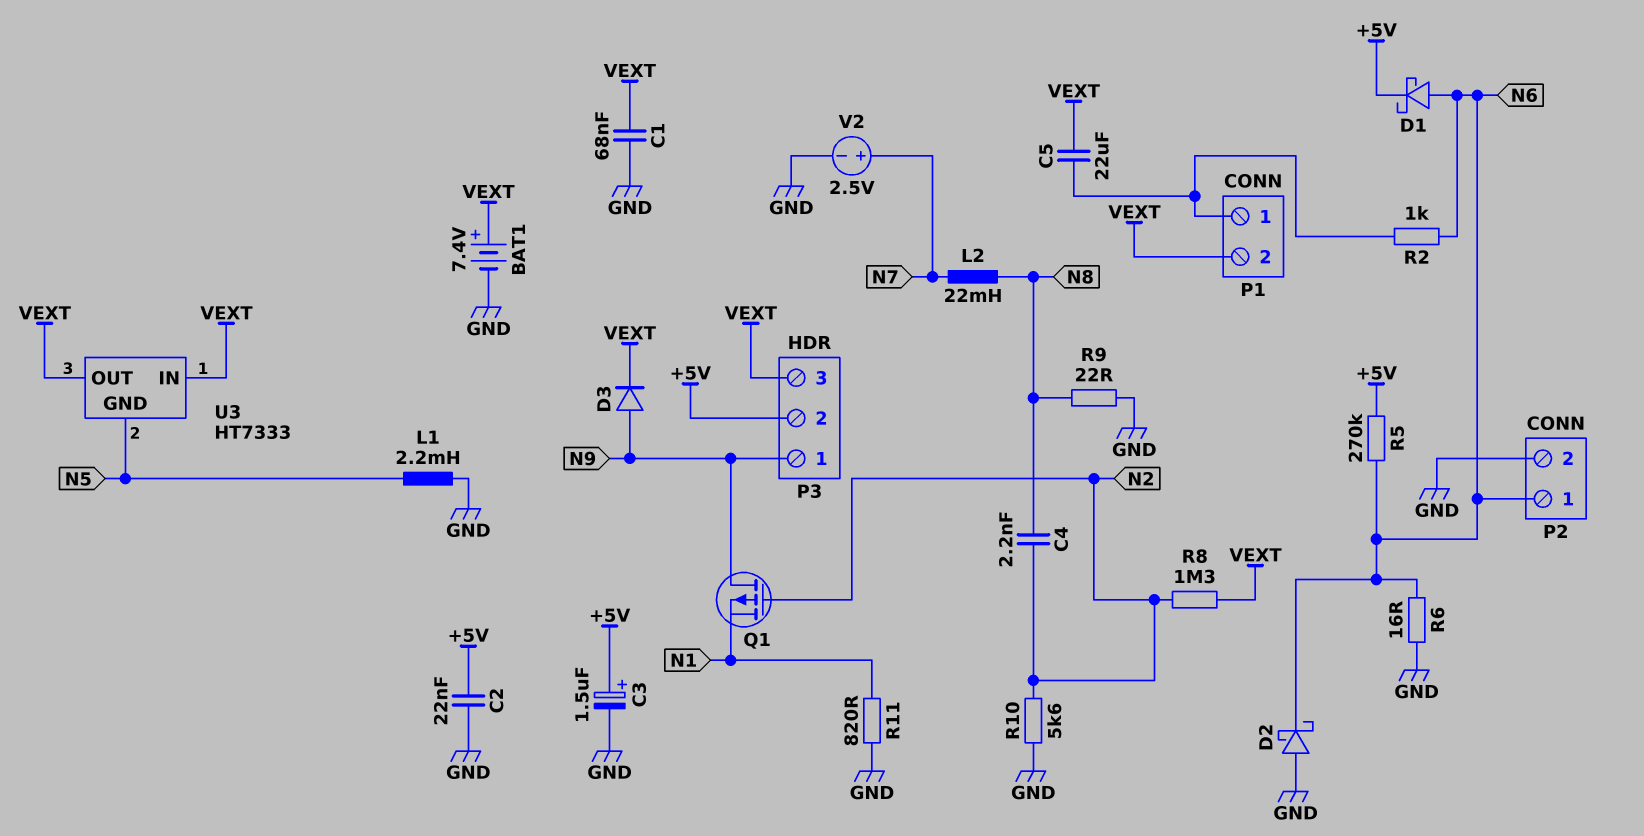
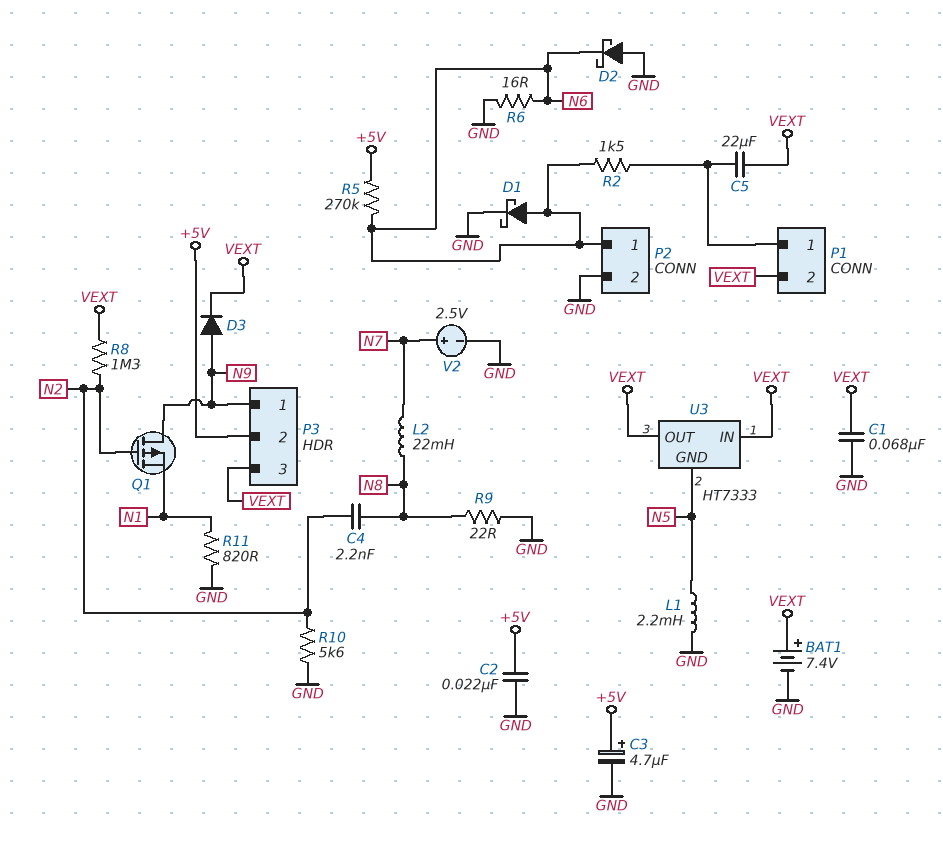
C3: 1.5uF (plus +5V, minus GND) -> 4.7uF (plus +5V, minus GND)
D1: schottky (A N6, K +5V) -> schottky (A N6, K GND)
R2: 1k (N6, P1/1) -> 1.5k (N6, P1/1)

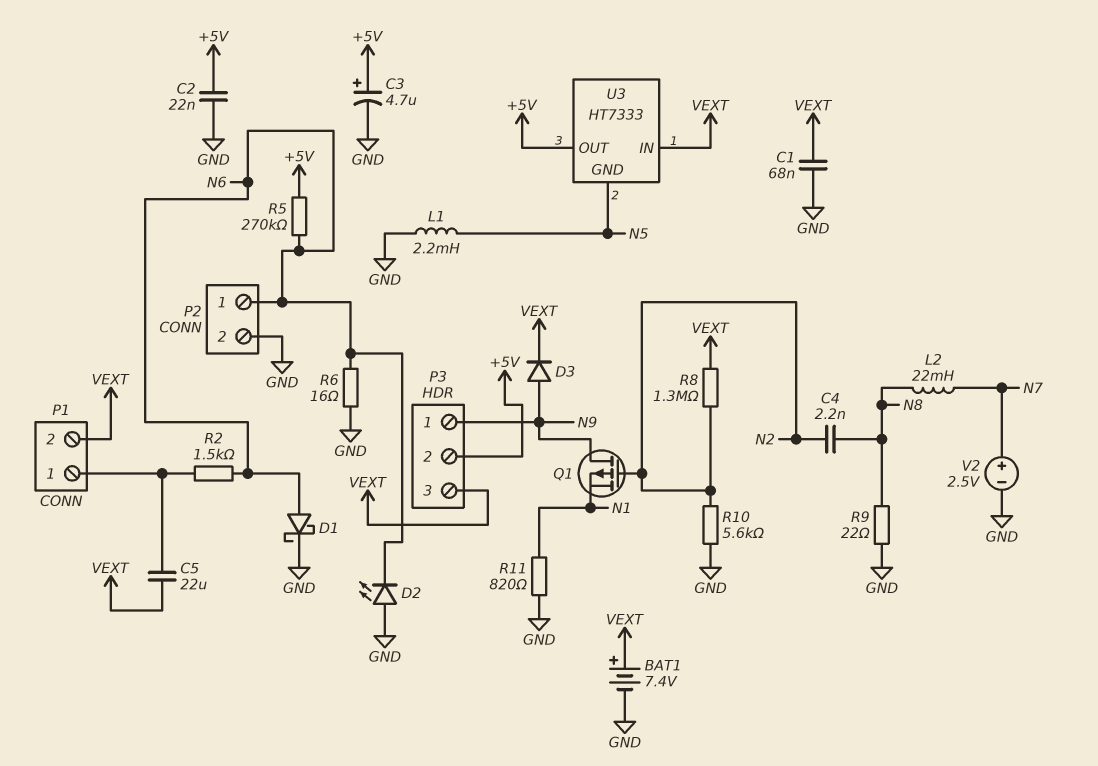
D2: schottky (A GND, K N6) -> LED (A GND, K N6)
U3 pin OUT: VEXT -> +5V

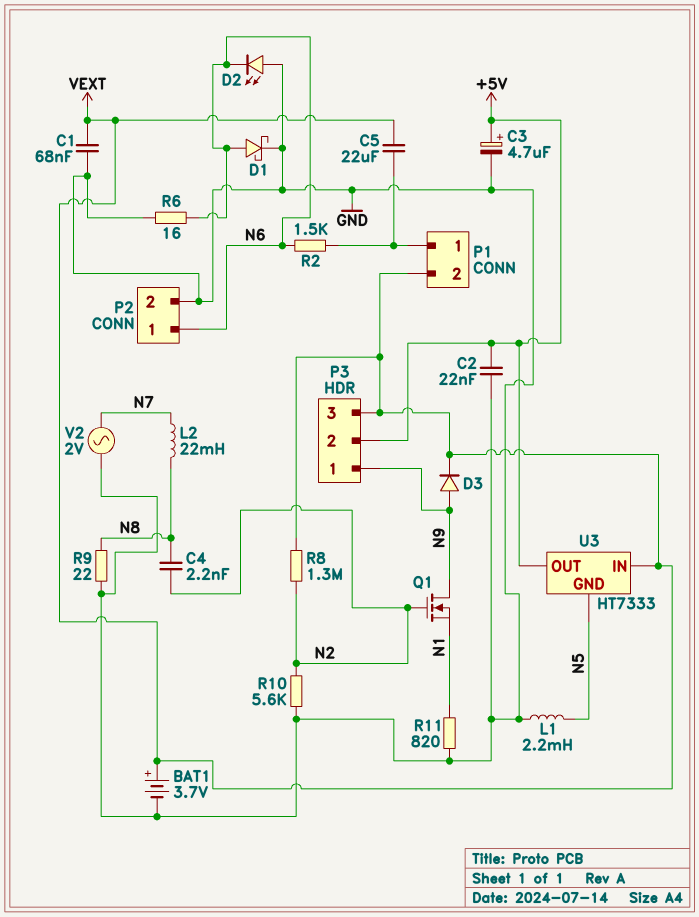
BAT1: 7.4V (plus VEXT, minus GND) -> 3.7V (plus VEXT, minus GND)
Q1: PMOS (G N2, D N9, S N1) -> NMOS (G N2, D N9, S N1)
R5: 270k (+5V, N6) -> none
V2: 2.5V (plus N7, minus GND) -> AC 2V (GND, N7)

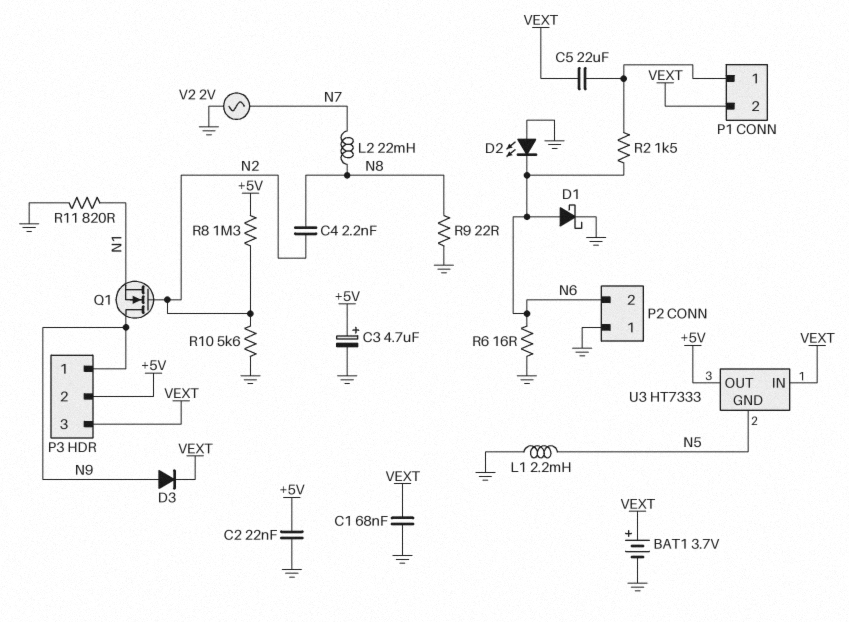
P2 pin 1: N6 -> GND
P2 pin 2: GND -> N6
R8: 1.3M (N2, VEXT) -> 1.3M (+5V, N2)

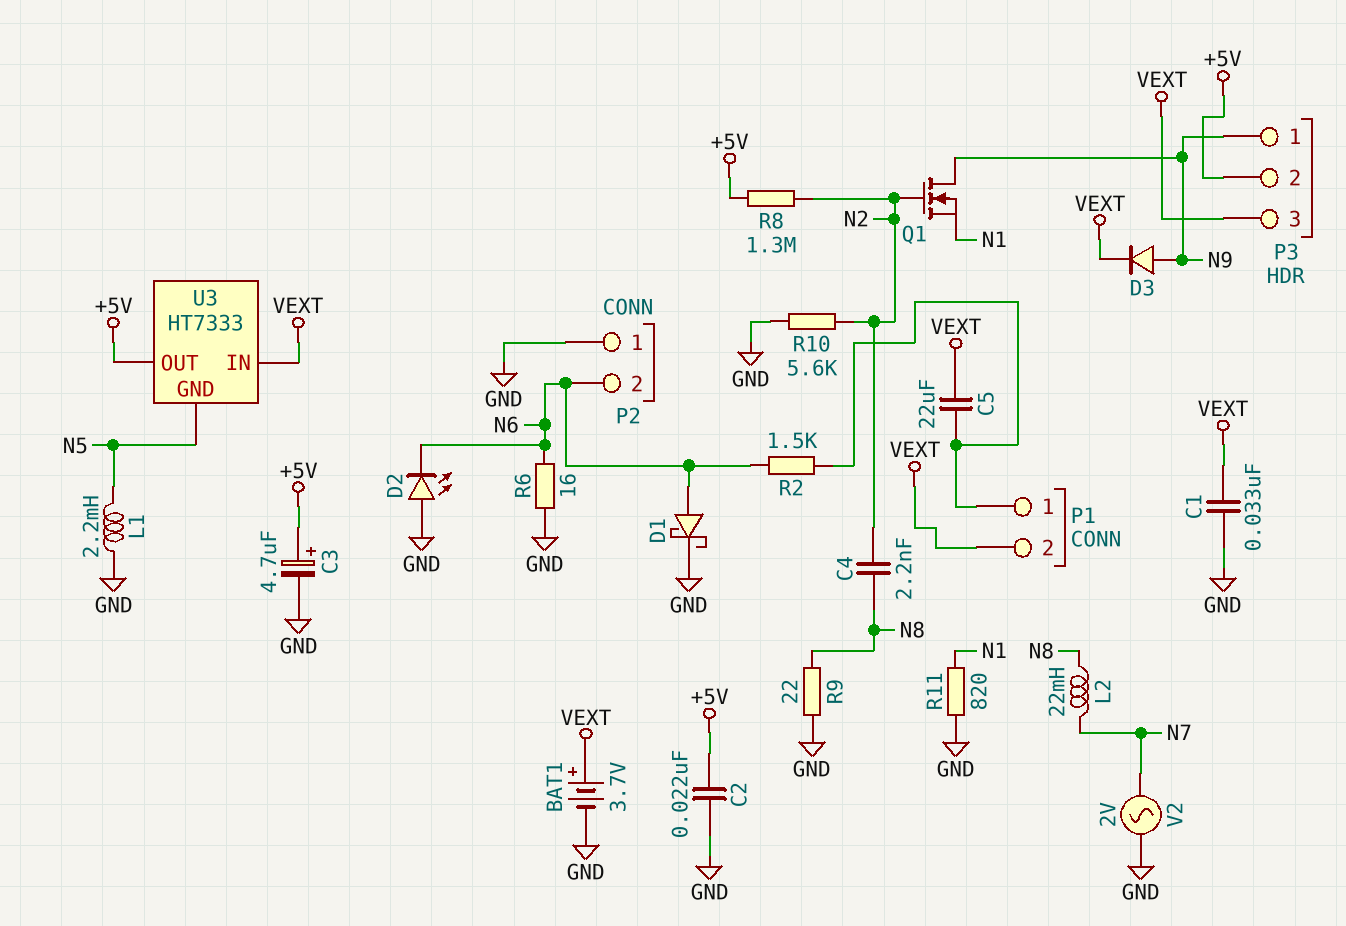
C1: 68nF (GND, VEXT) -> 33nF (GND, VEXT)

